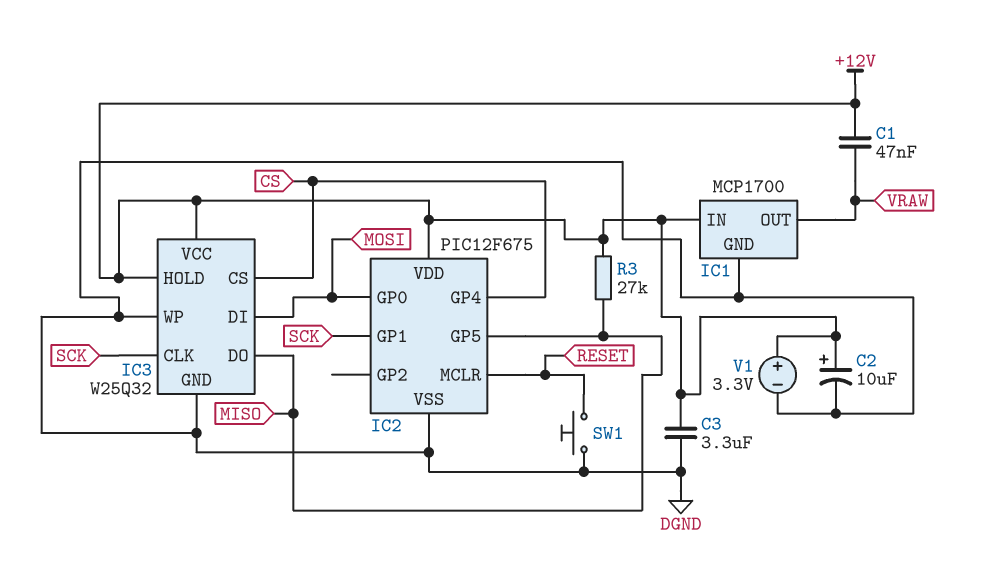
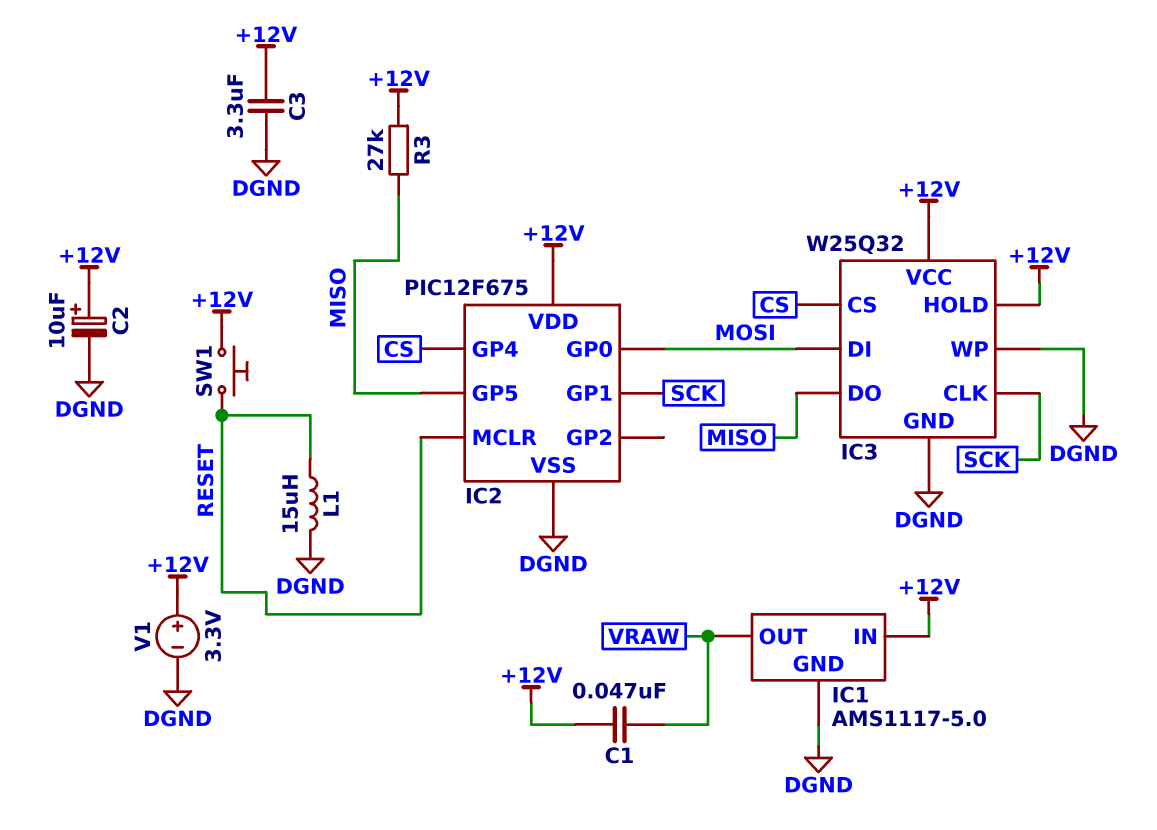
IC1: MCP1700 -> AMS1117-5.0
L1: none -> 15uH (DGND, RESET)
SW1: button (DGND, RESET) -> button (+12V, RESET)

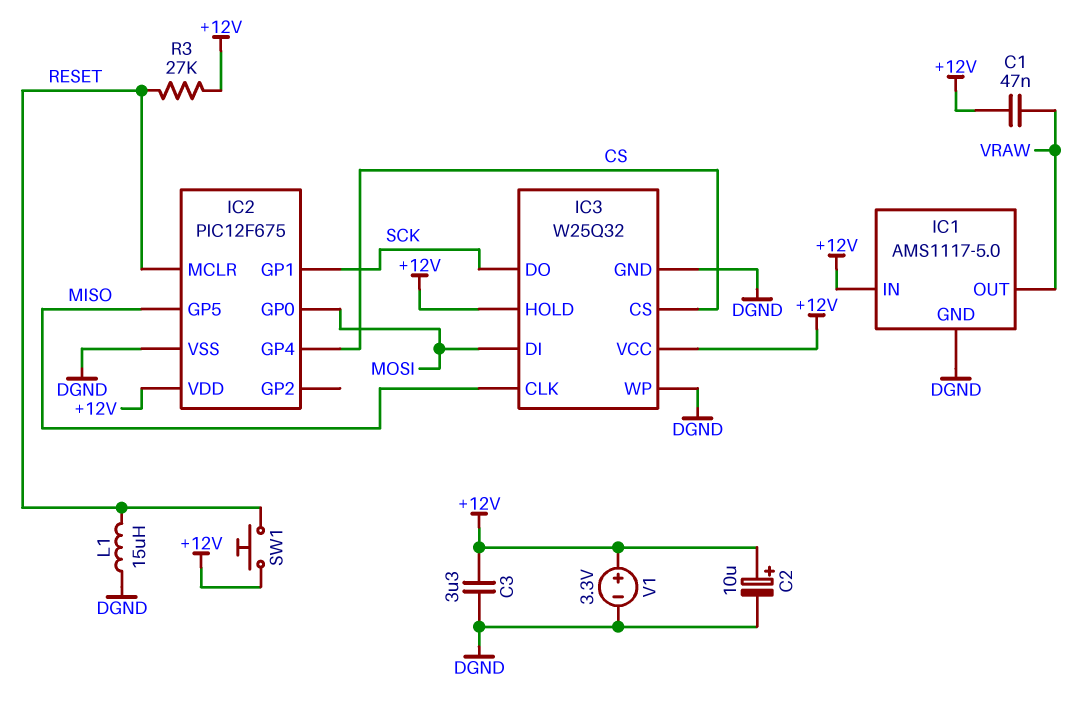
IC3 pin CLK: SCK -> MISO
IC3 pin DO: MISO -> SCK
R3: 27k (+12V, MISO) -> 27k (+12V, RESET)

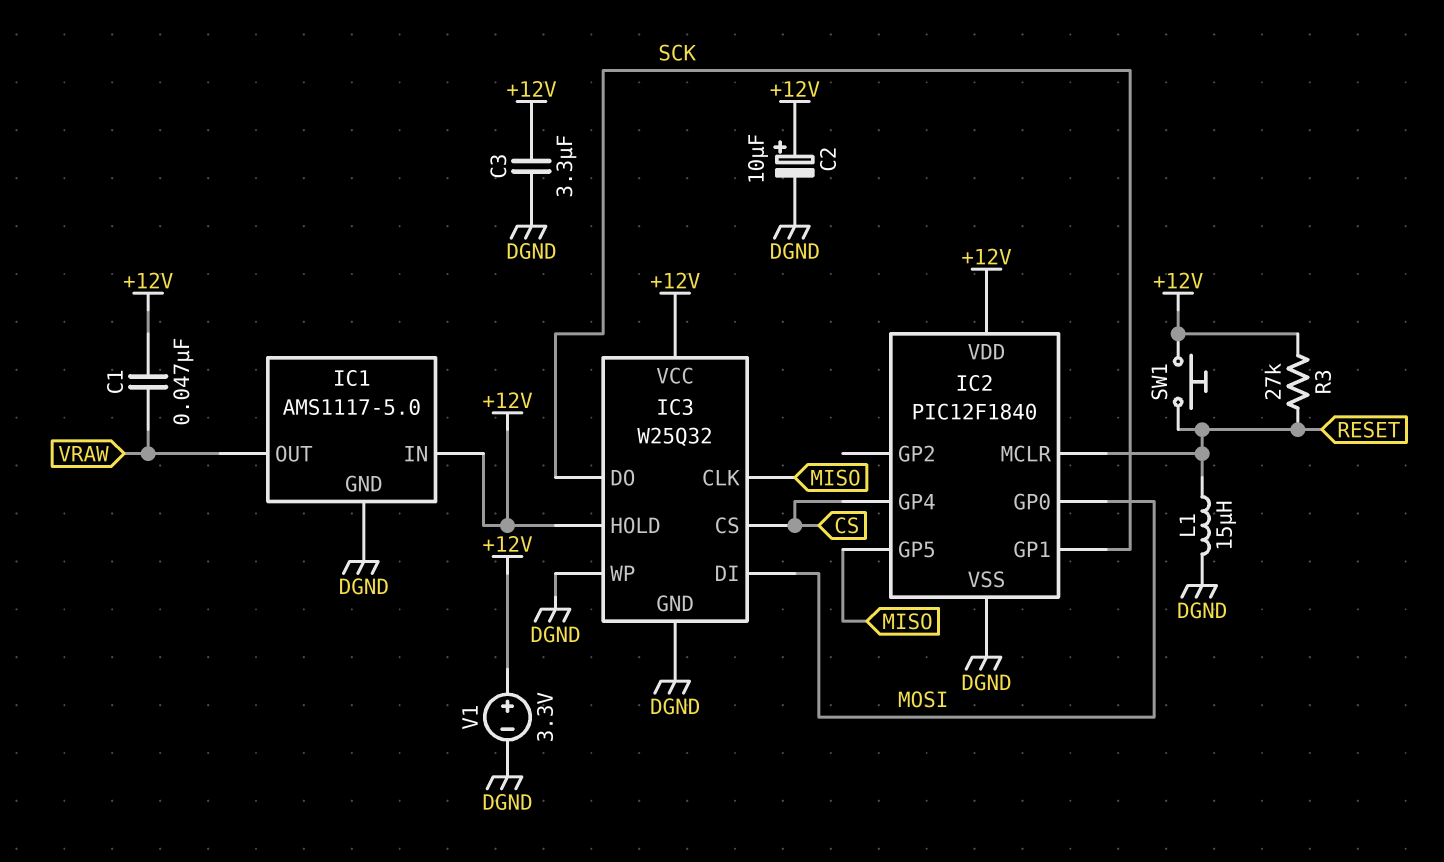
IC2: PIC12F675 -> PIC12F1840

